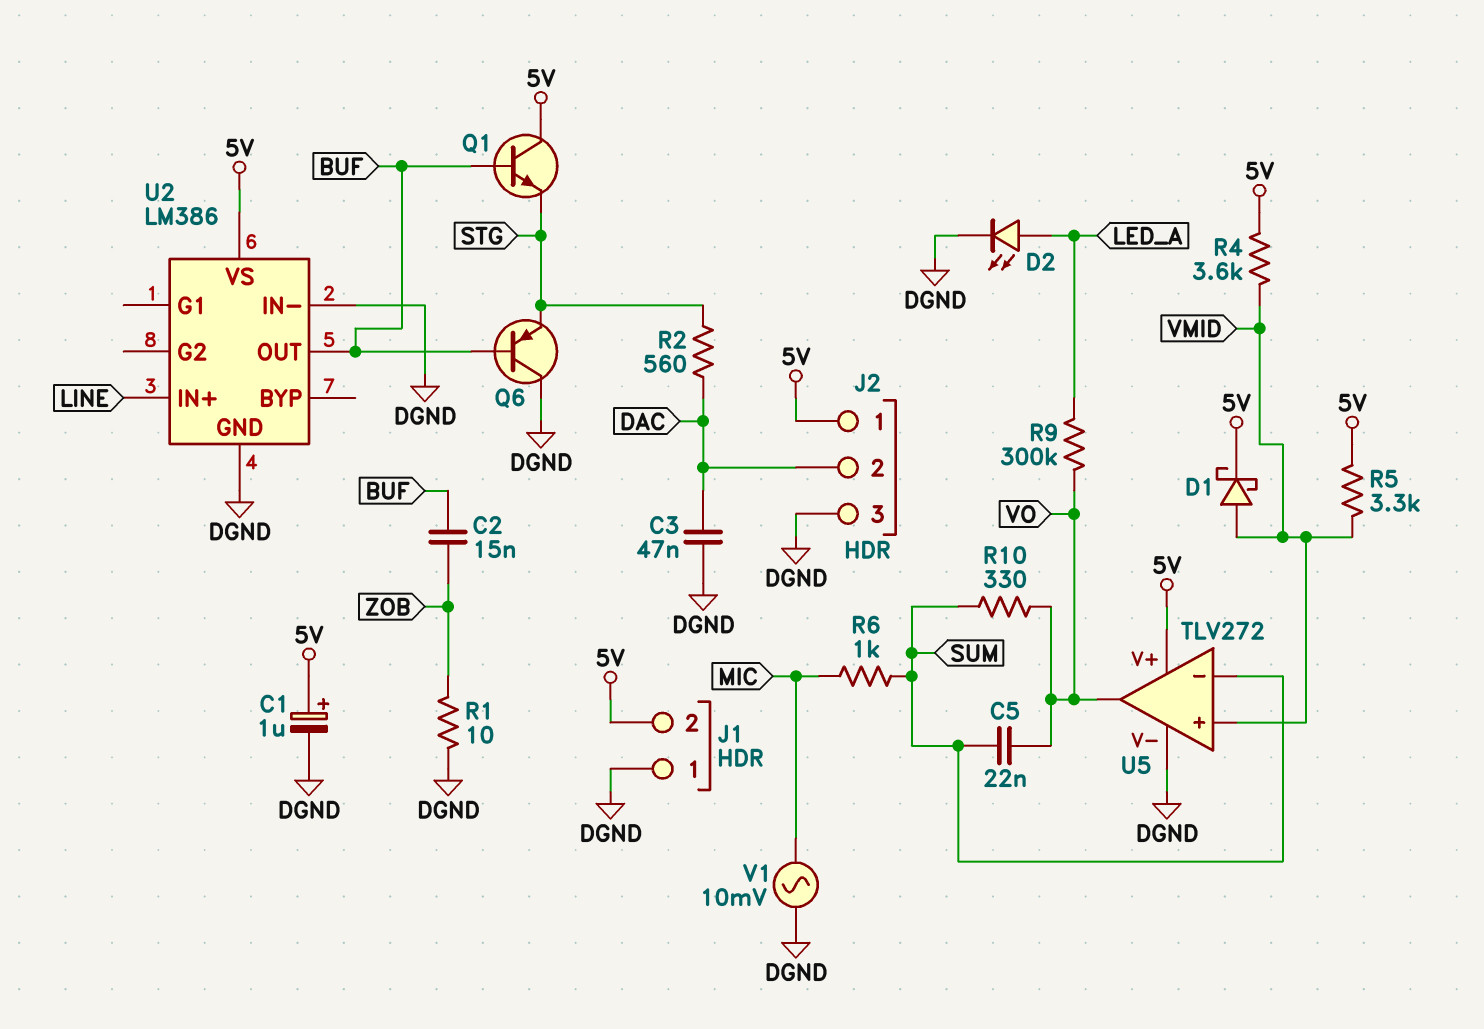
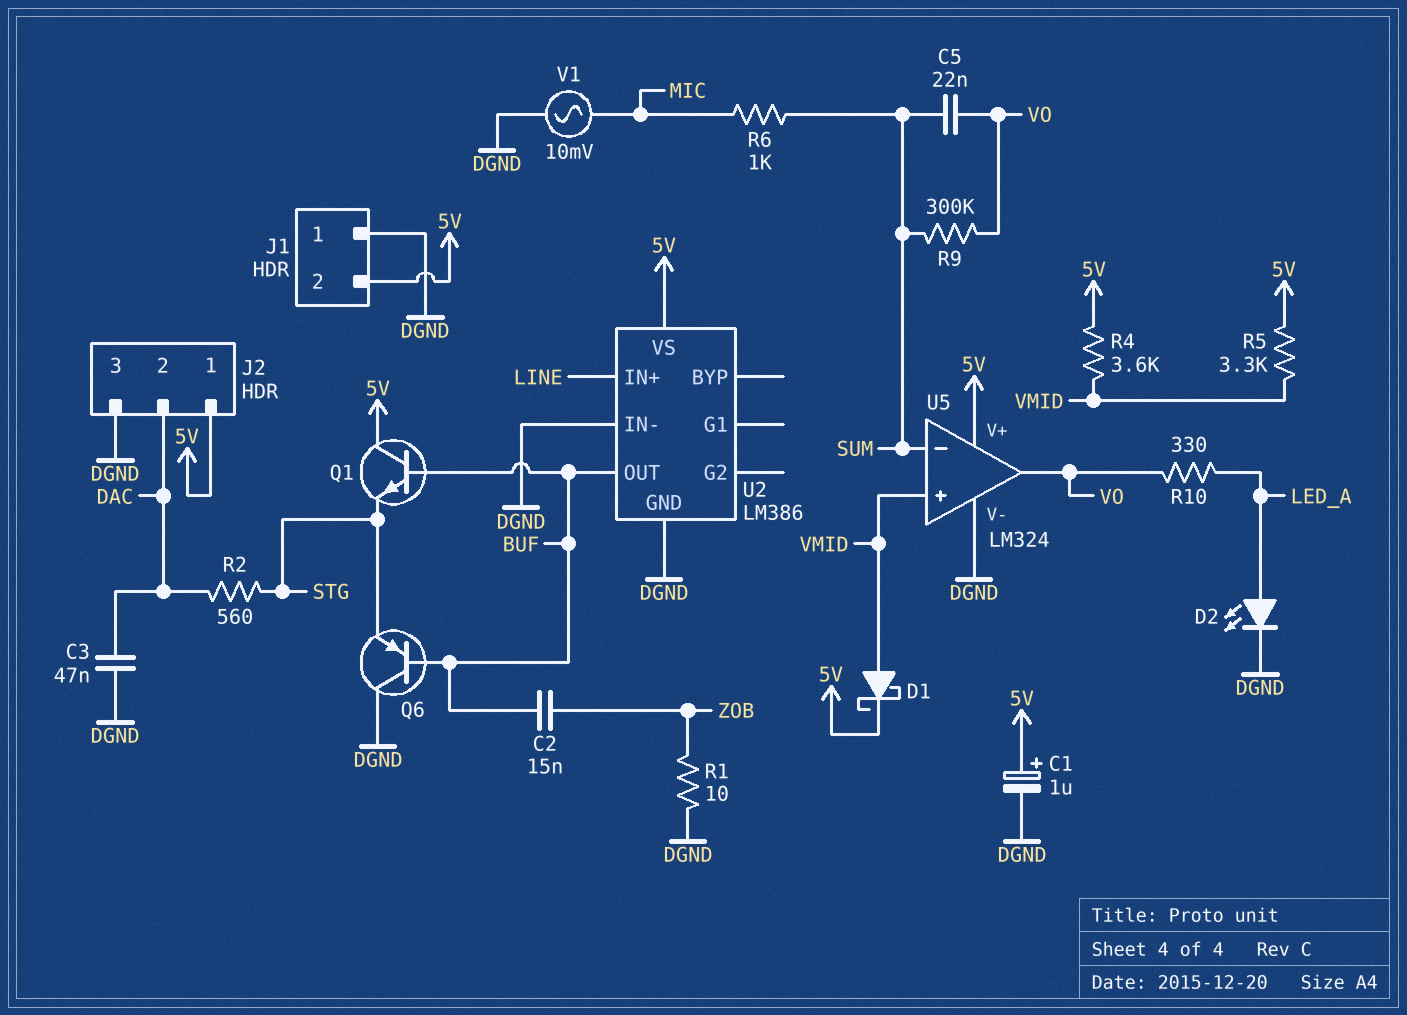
R9: 300k (LED_A, VO) -> 300k (SUM, VO)
R10: 330 (SUM, VO) -> 330 (LED_A, VO)
U5: TLV272 -> LM324

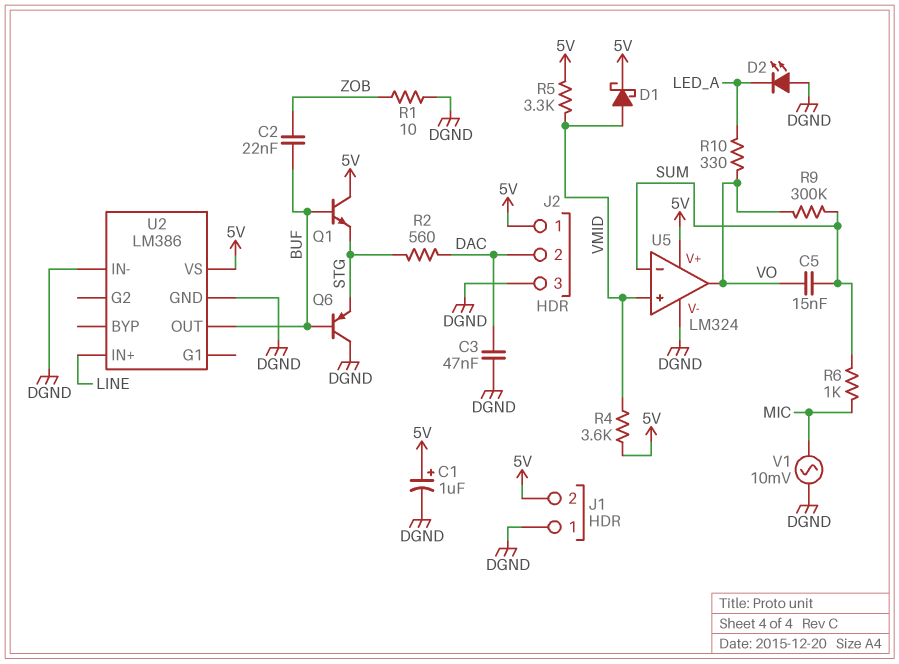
C2: 15nF (BUF, ZOB) -> 22nF (BUF, ZOB)
C5: 22nF (SUM, VO) -> 15nF (SUM, VO)
D2: LED (A LED_A, K DGND) -> LED (A DGND, K LED_A)

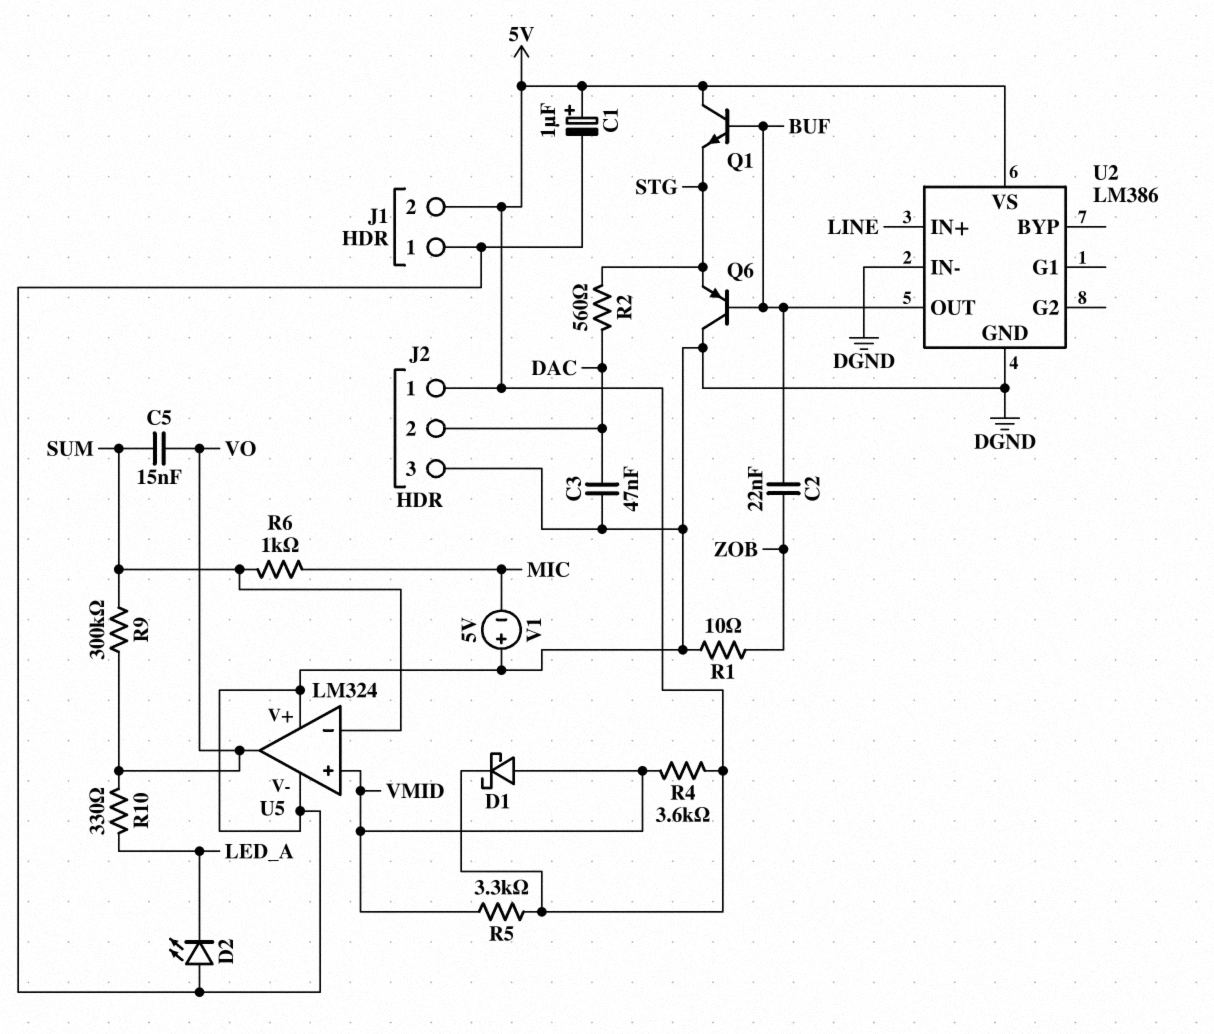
U5 pin V+: 5V -> DGND
V1: AC 10mV (DGND, MIC) -> 5V (plus DGND, minus MIC)

